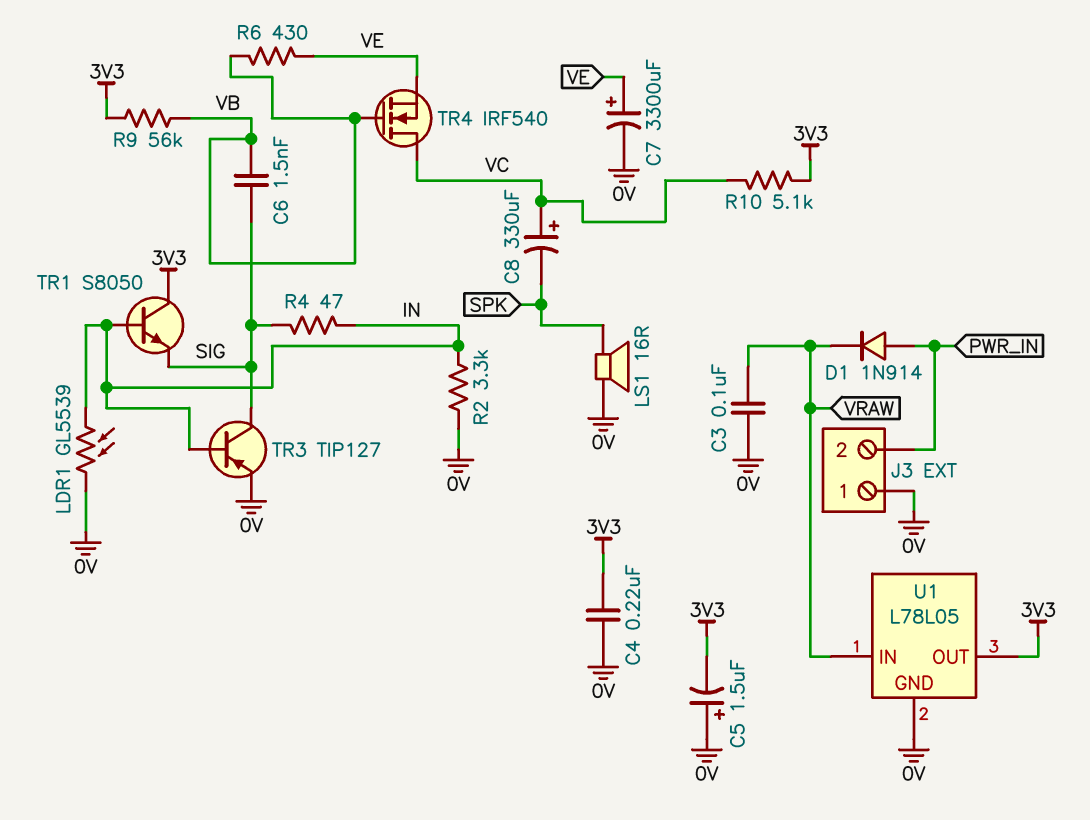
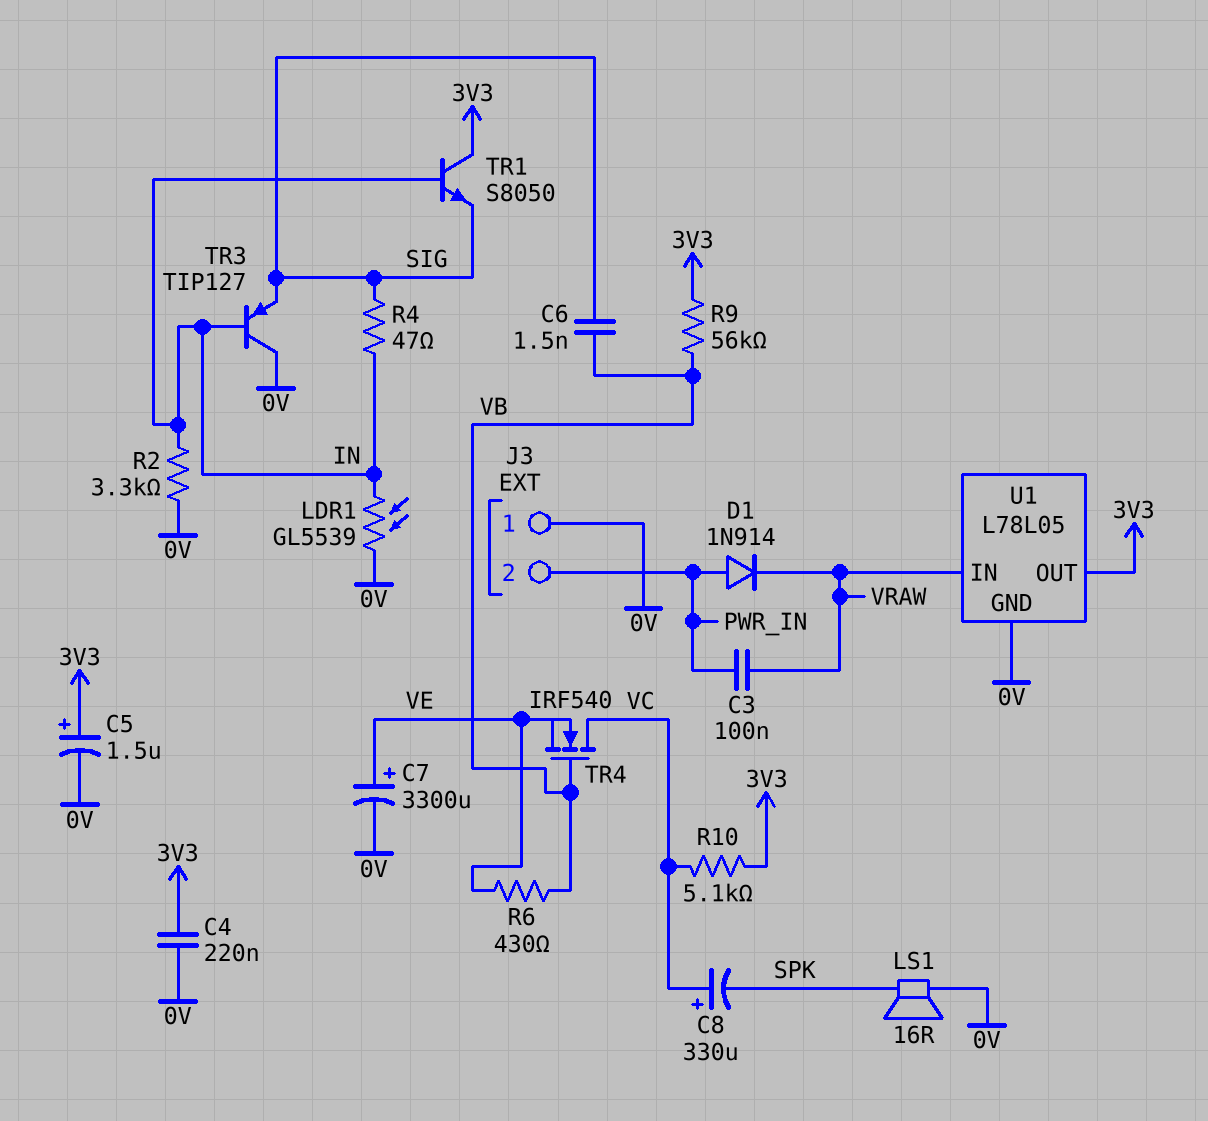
C3: 100nF (0V, VRAW) -> 100nF (PWR_IN, VRAW)
C5: 1.5uF (plus 0V, minus 3V3) -> 1.5uF (plus 3V3, minus 0V)
TR3: PNP TIP127 (B IN, C SIG, E 0V) -> PNP TIP127 (B IN, C 0V, E SIG)

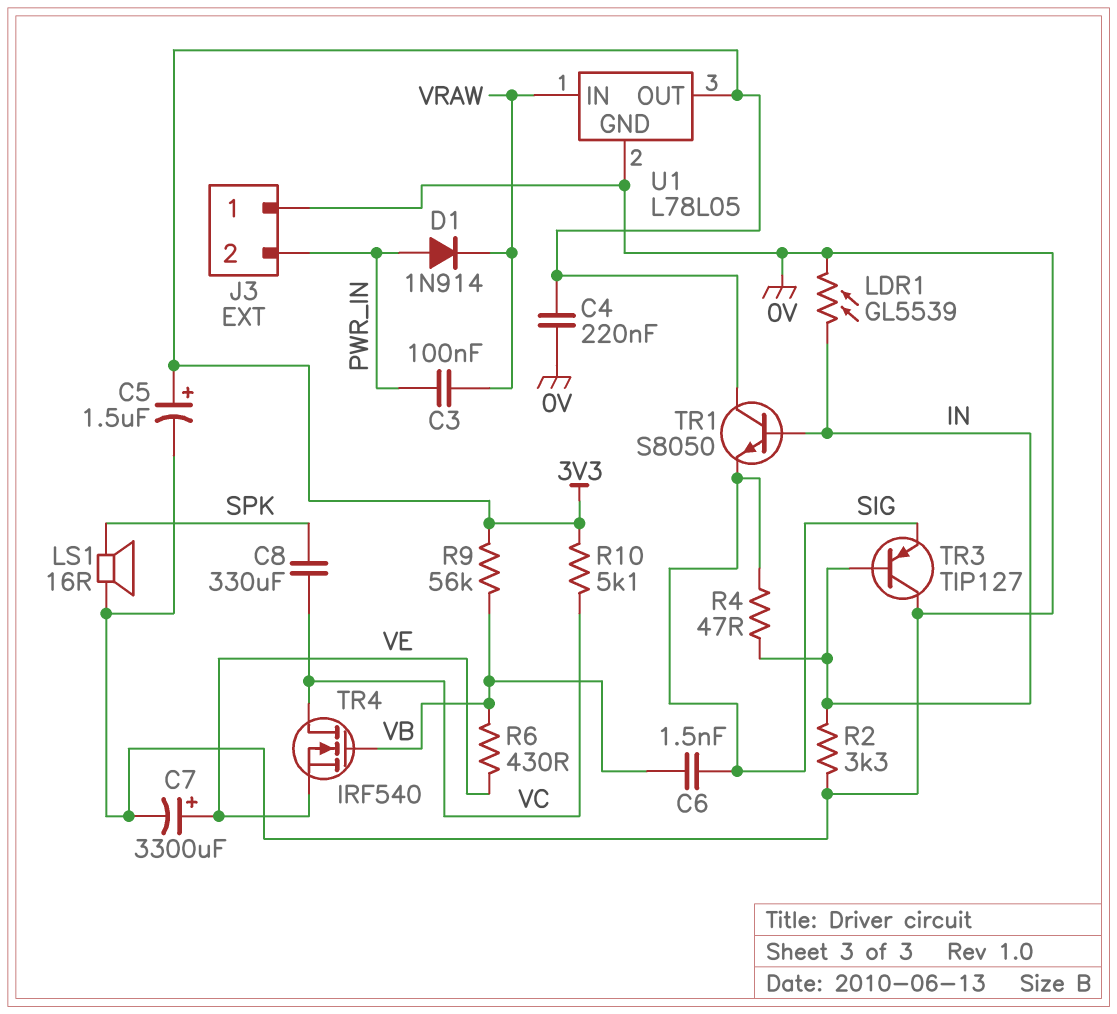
C8: 330uF (plus VC, minus SPK) -> 330uF (SPK, VC)

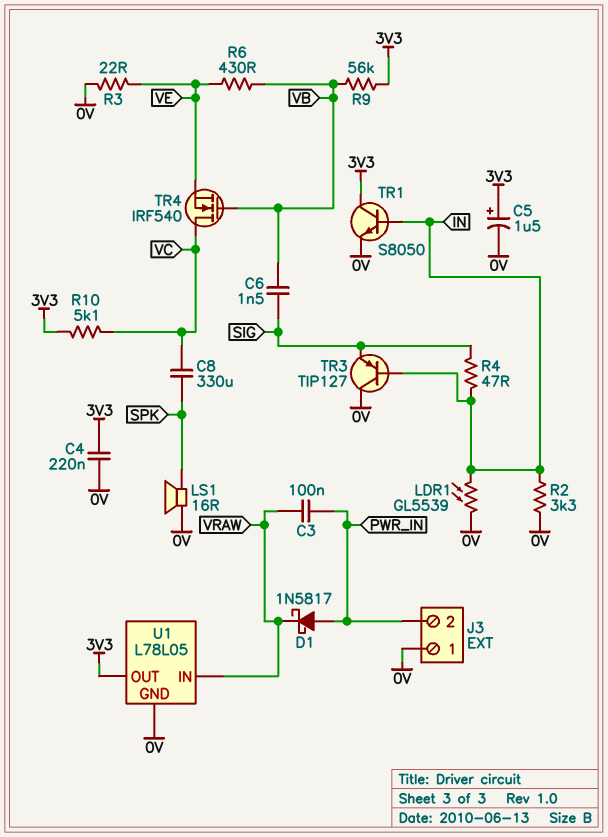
C7: 3300uF (plus VE, minus 0V) -> none
D1: diode 1N914 (A PWR_IN, K VRAW) -> schottky 1N5817 (A PWR_IN, K VRAW)
R3: none -> 22 (0V, VE)
TR1: NPN S8050 (B IN, C 3V3, E SIG) -> NPN S8050 (B IN, C 3V3, E 0V)

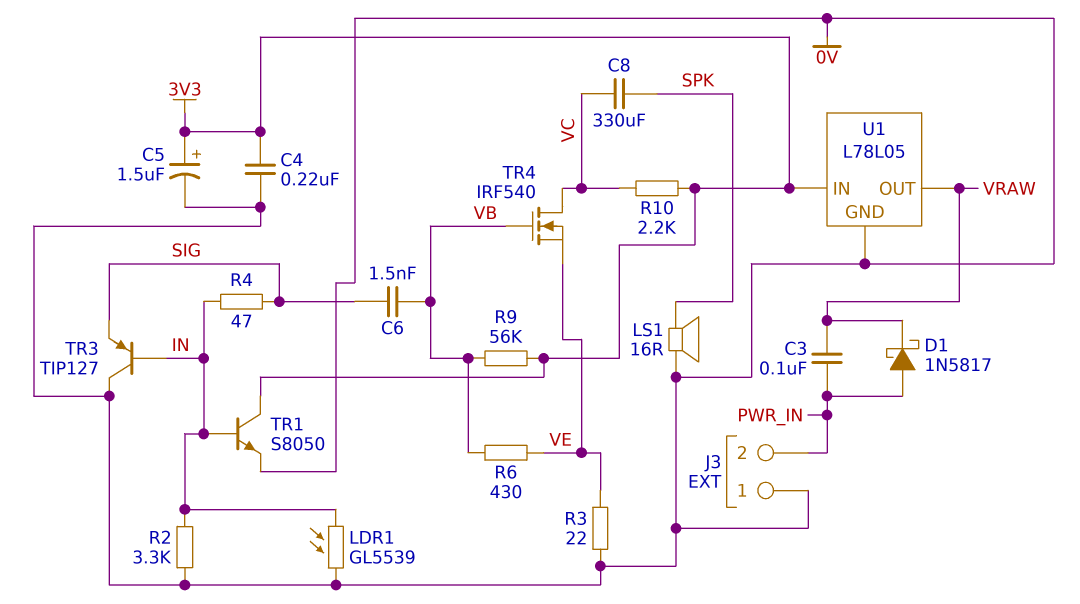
R10: 5.1k (3V3, VC) -> 2.2k (3V3, VC)
U1 pin IN: VRAW -> 3V3
U1 pin OUT: 3V3 -> VRAW

